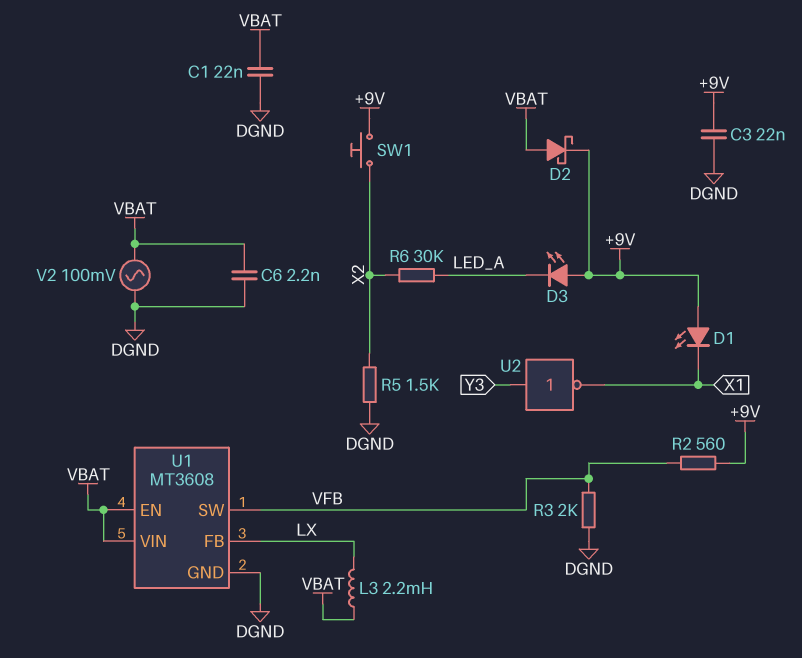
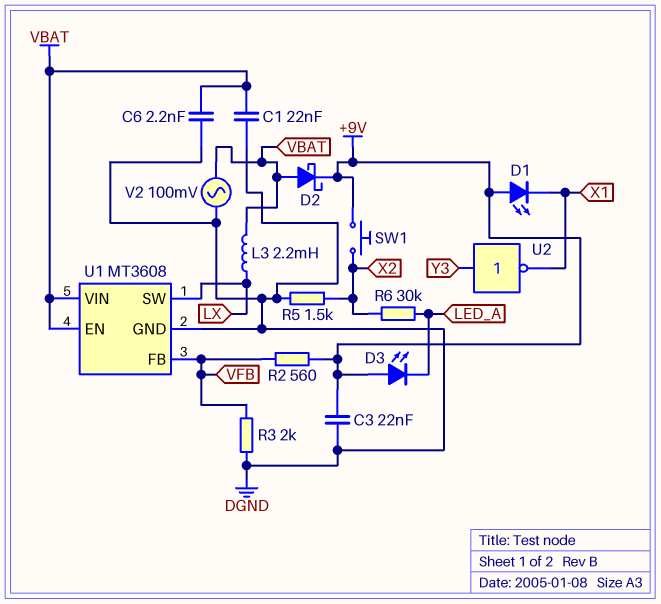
U1 pin FB: LX -> VFB
U1 pin SW: VFB -> LX

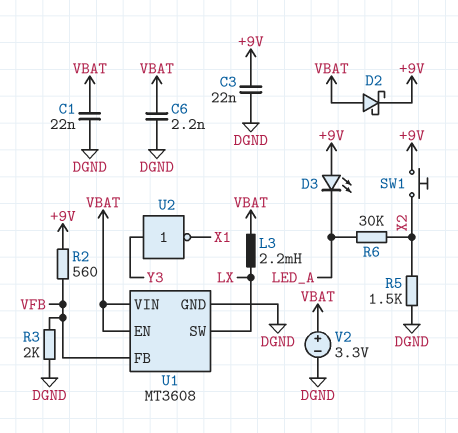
D1: LED (A +9V, K X1) -> none
V2: AC 100mV (DGND, VBAT) -> 3.3V (plus VBAT, minus DGND)

